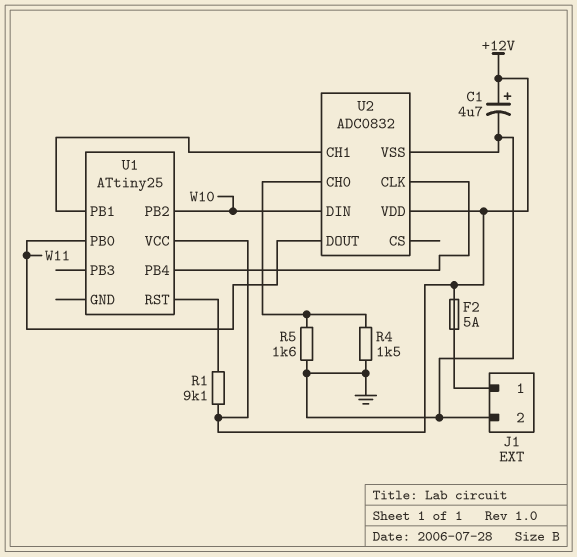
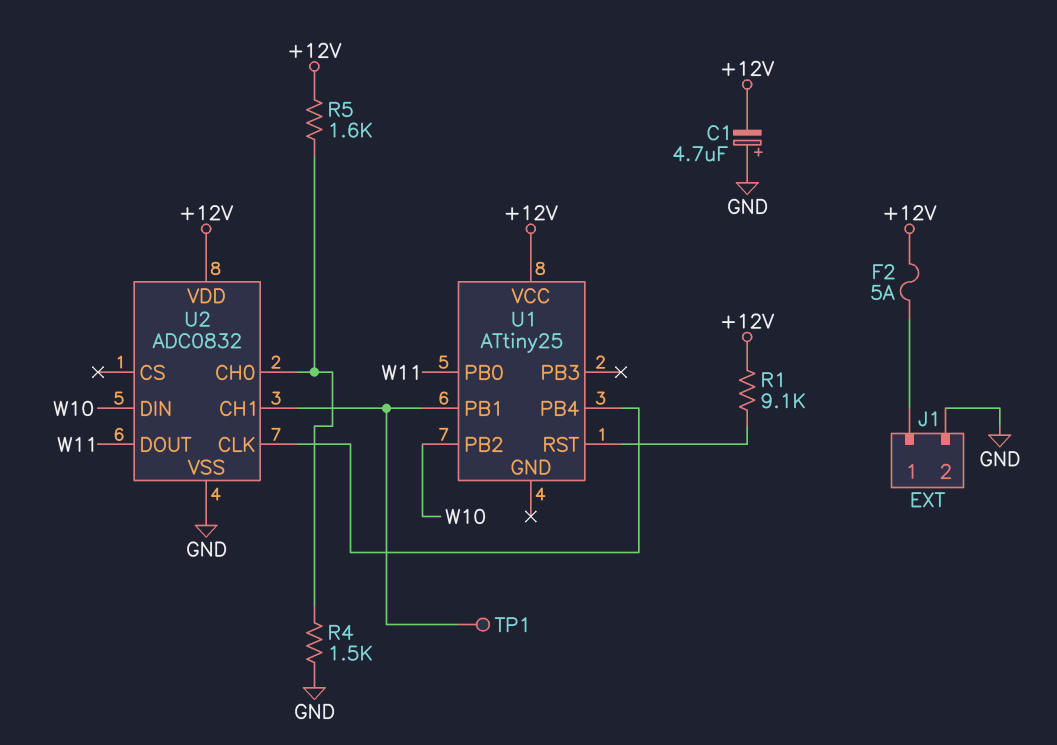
C1: 4.7uF (plus +12V, minus GND) -> 4.7uF (plus GND, minus +12V)
R5: 1.6k (GND, U2/CH0) -> 1.6k (+12V, U2/CH0)
TP1: none -> test point (U1/PB1)

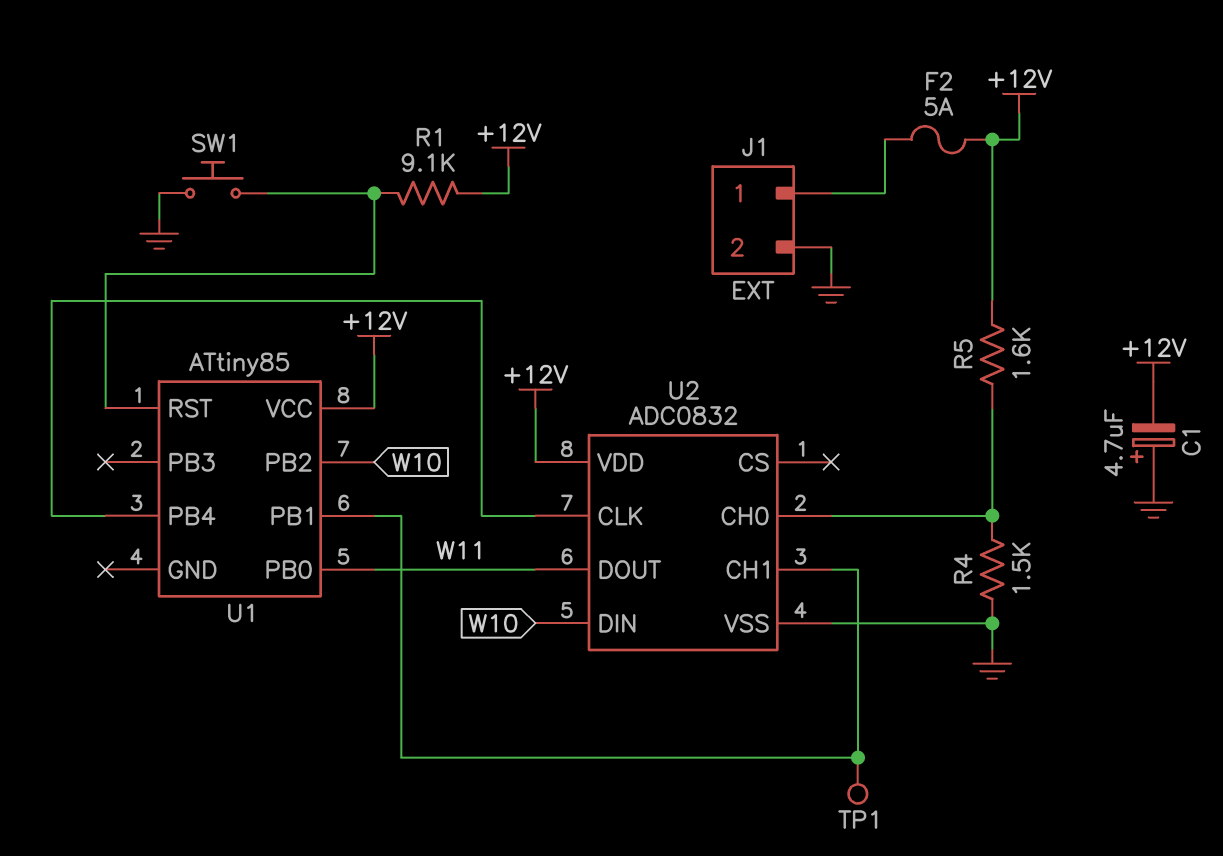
SW1: none -> button (GND, U1/RST)
U1: ATtiny25 -> ATtiny85

